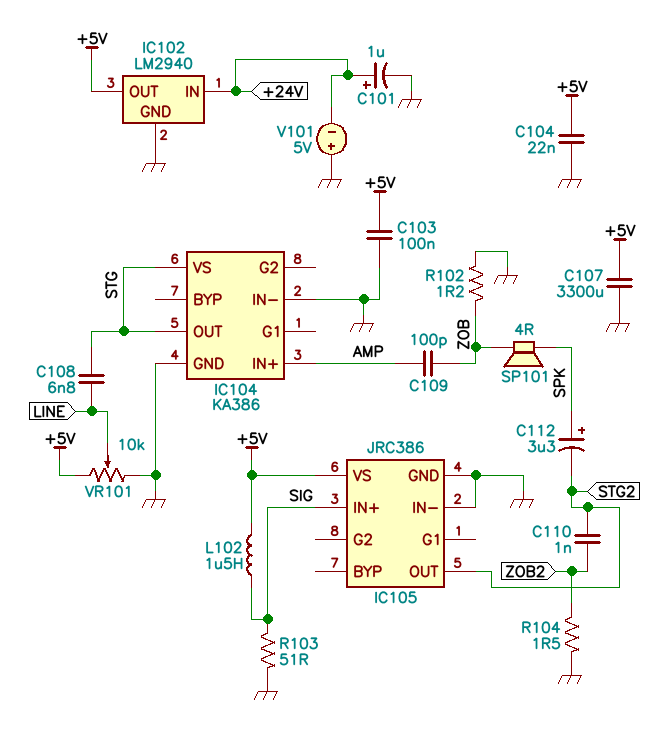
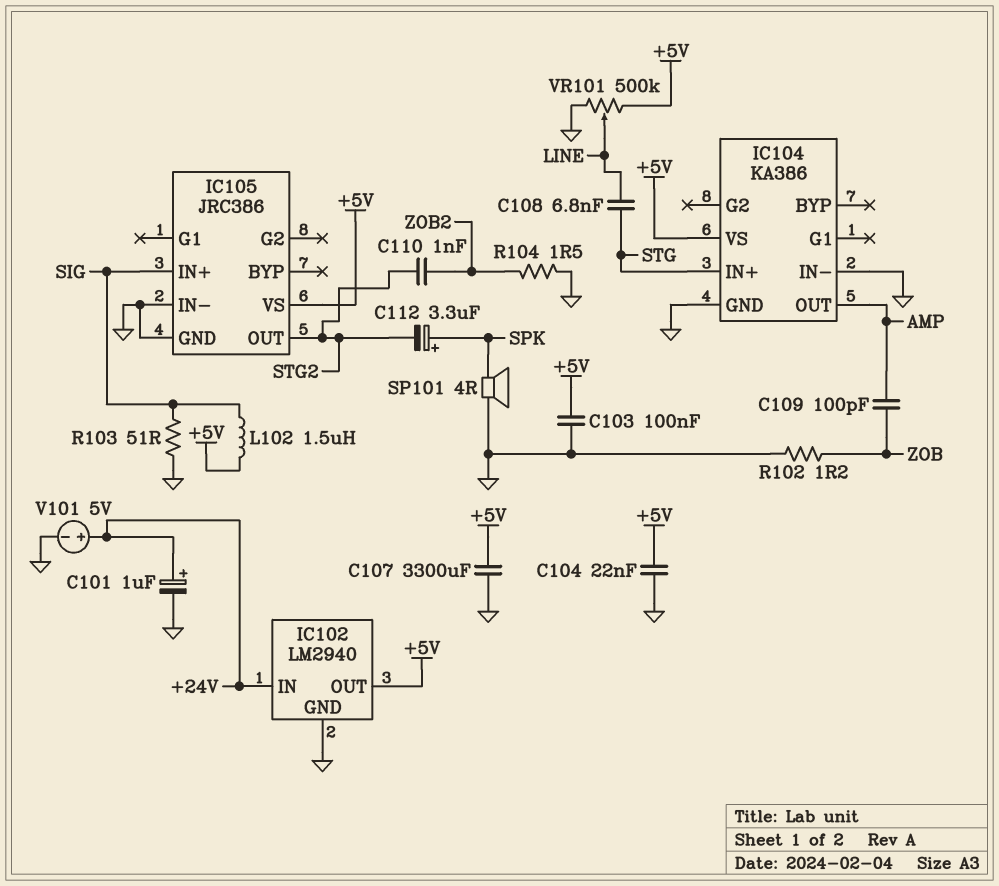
IC104 pin IN+: AMP -> STG
IC104 pin OUT: STG -> AMP
IC104 pin VS: STG -> +5V
SP101: speaker 4R (SPK, ZOB) -> speaker 4R (GND, SPK)
V101: 5V (plus GND, minus +24V) -> 5V (plus +24V, minus GND)
VR101: 10k (+5V, GND, wiper LINE) -> 500k (+5V, GND, wiper LINE)

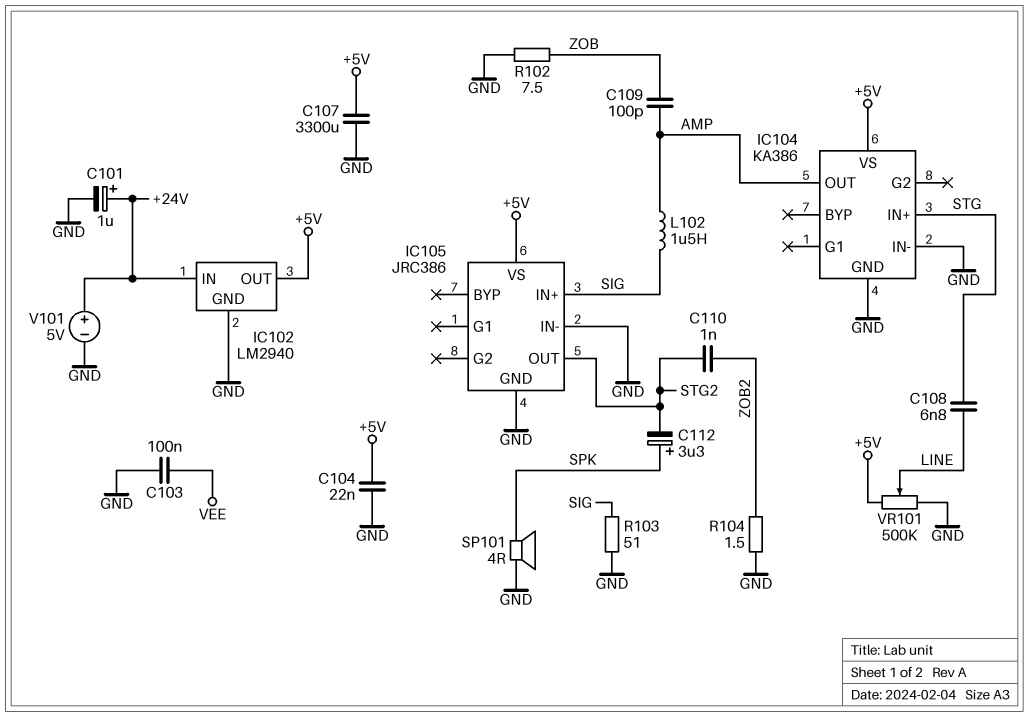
C103: 100nF (+5V, GND) -> 100nF (GND, VEE)
L102: 1.5uH (+5V, SIG) -> 1.5uH (AMP, SIG)
R102: 1.2 (GND, ZOB) -> 7.5 (GND, ZOB)

